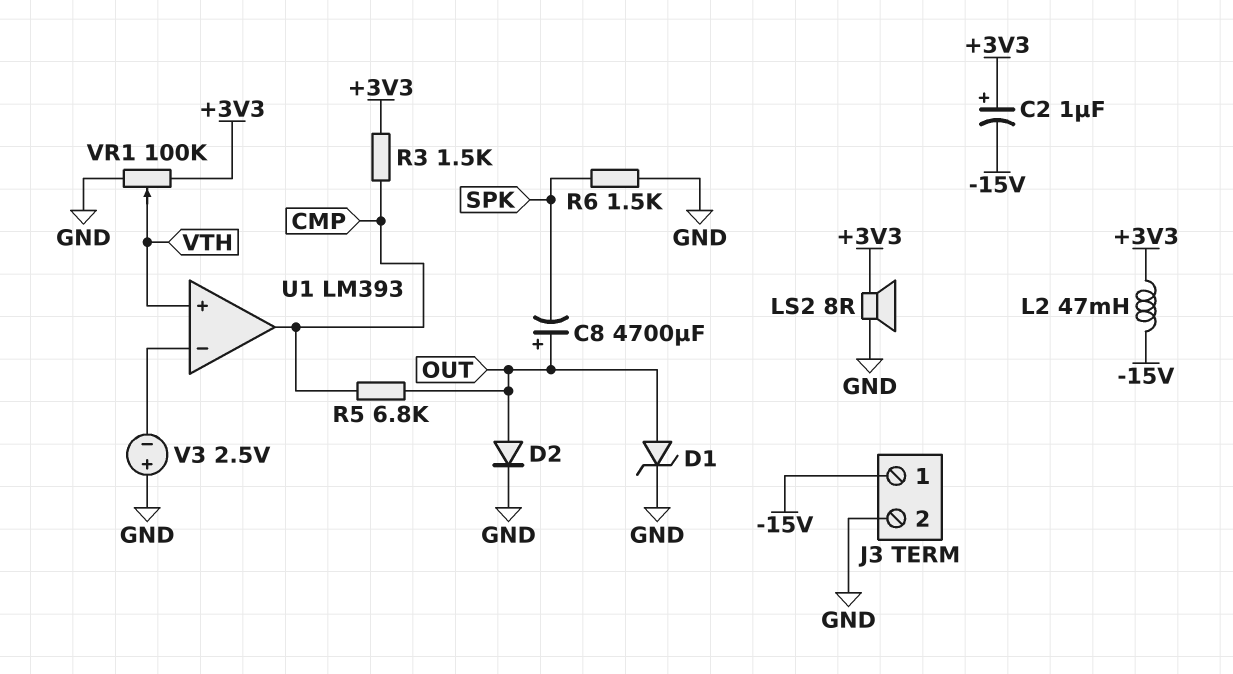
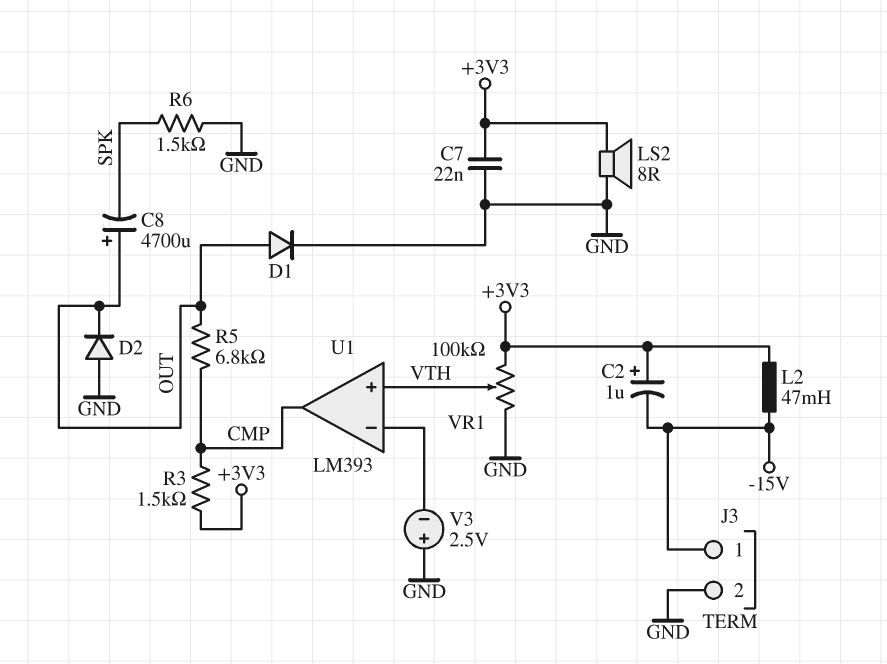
C7: none -> 22nF (+3V3, GND)
D1: zener (A OUT, K GND) -> diode (A OUT, K GND)
D2: diode (A OUT, K GND) -> diode (A GND, K OUT)

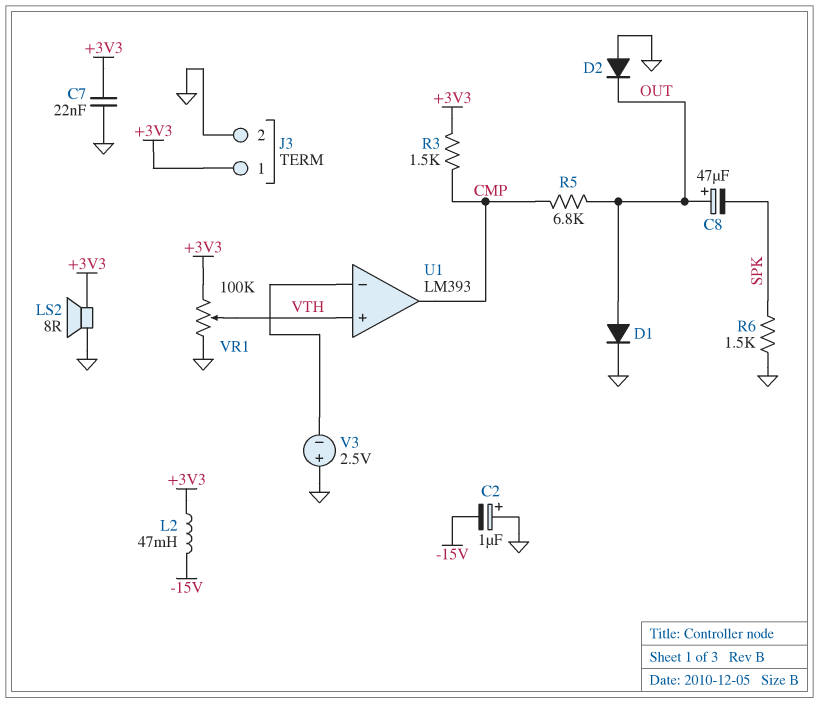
C2: 1uF (plus +3V3, minus -15V) -> 1uF (plus GND, minus -15V)
C8: 4700uF (plus OUT, minus SPK) -> 47uF (plus OUT, minus SPK)
J3 pin 1: -15V -> +3V3

